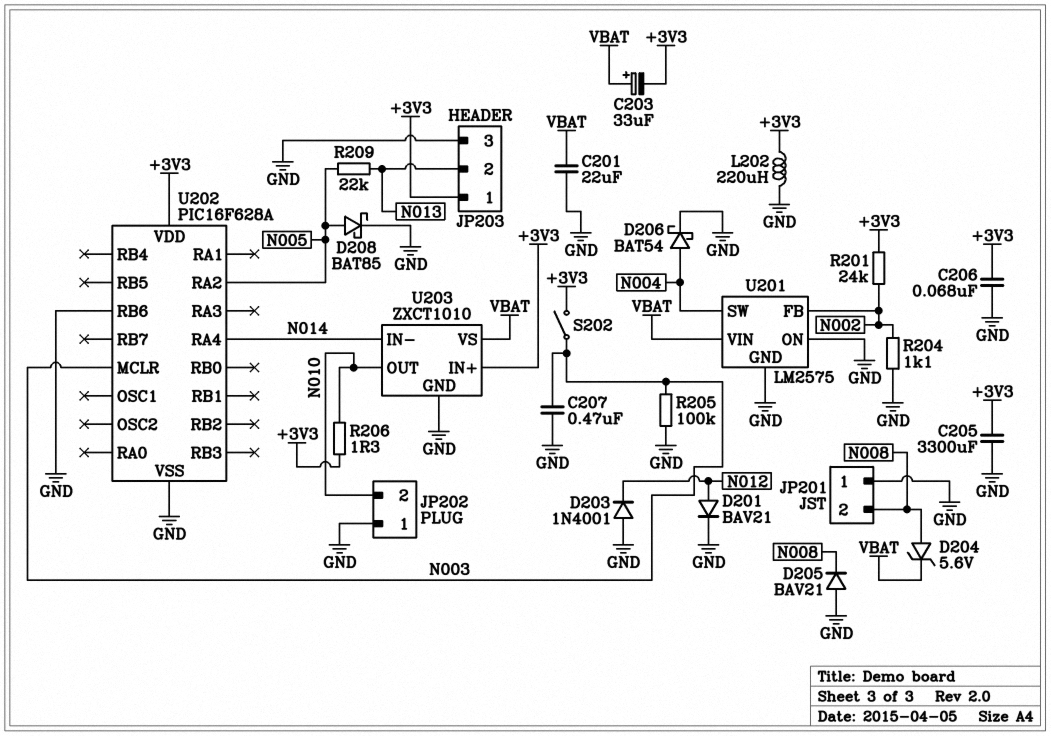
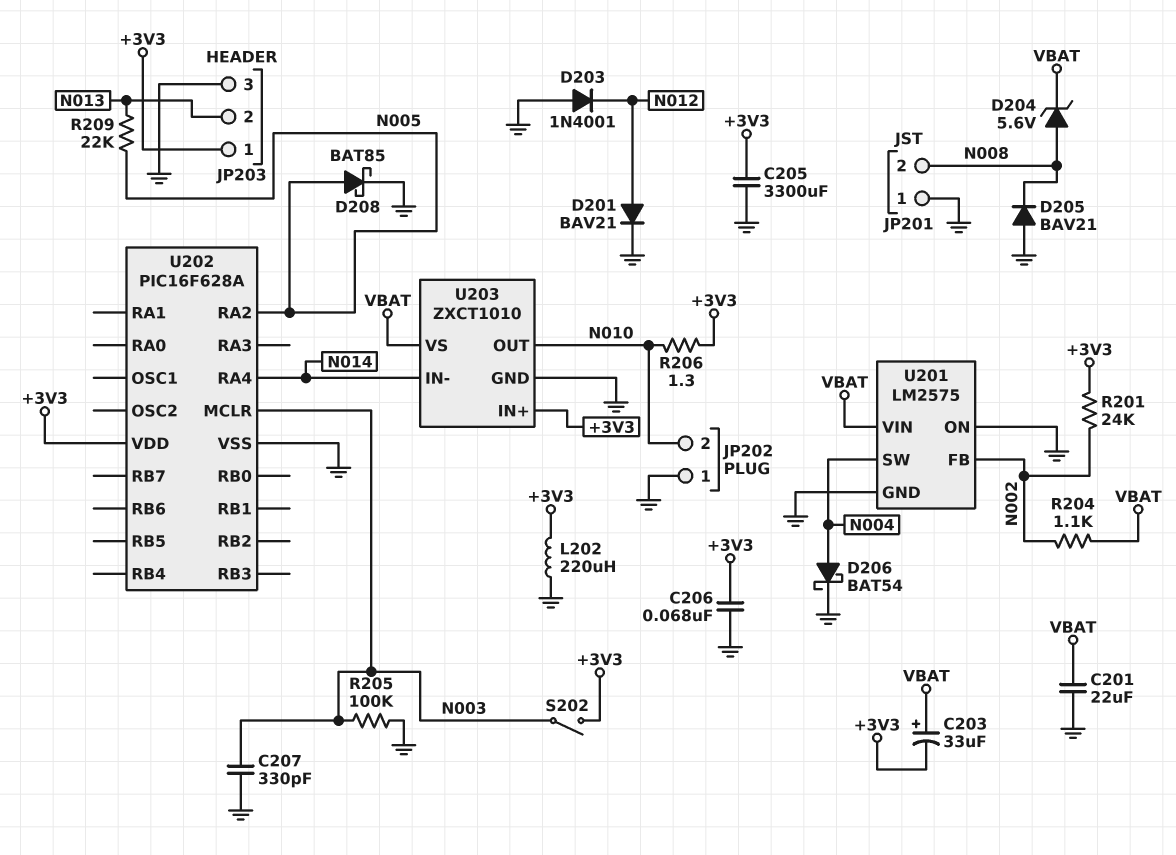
C207: 470nF (GND, N003) -> 330pF (GND, N003)
R204: 1.1k (GND, N002) -> 1.1k (N002, VBAT)
U202 pin RB6: GND -> none

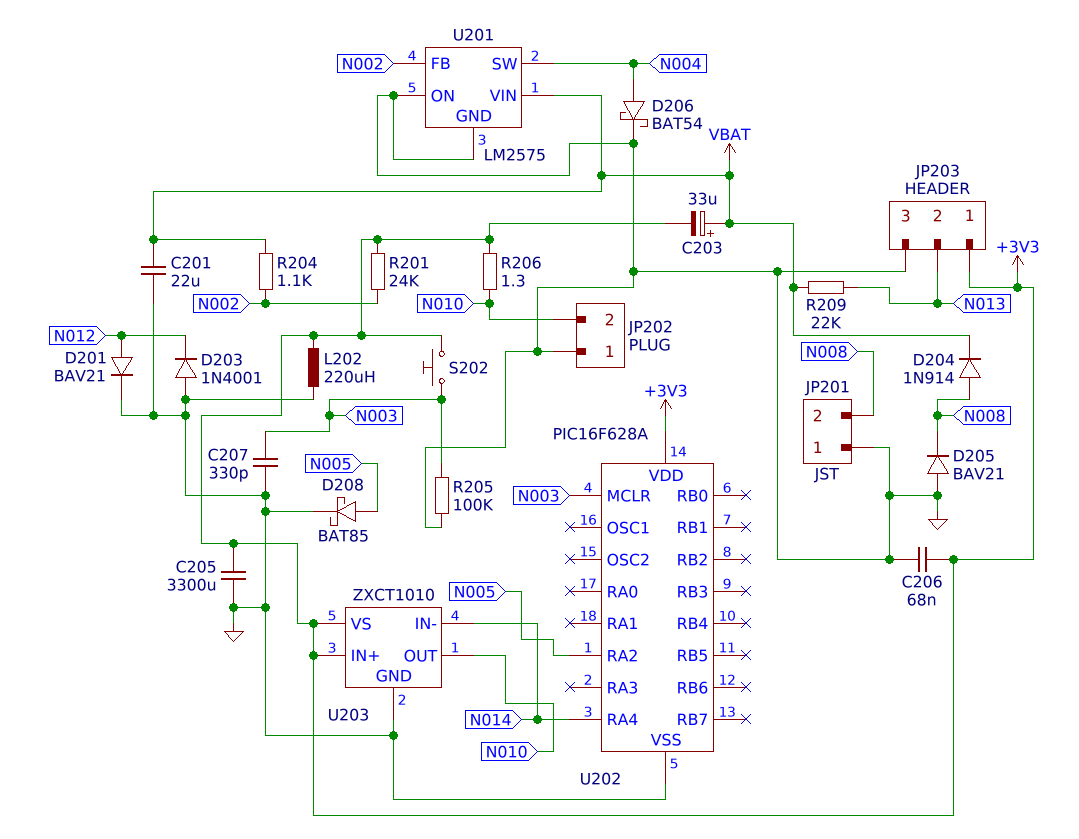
D204: zener 5.6V (A N008, K VBAT) -> diode 1N914 (A N008, K VBAT)
R209: 22k (N005, N013) -> 22k (N013, VBAT)
S202: switch (+3V3, N003) -> button (+3V3, N003)
U203 pin VS: VBAT -> +3V3

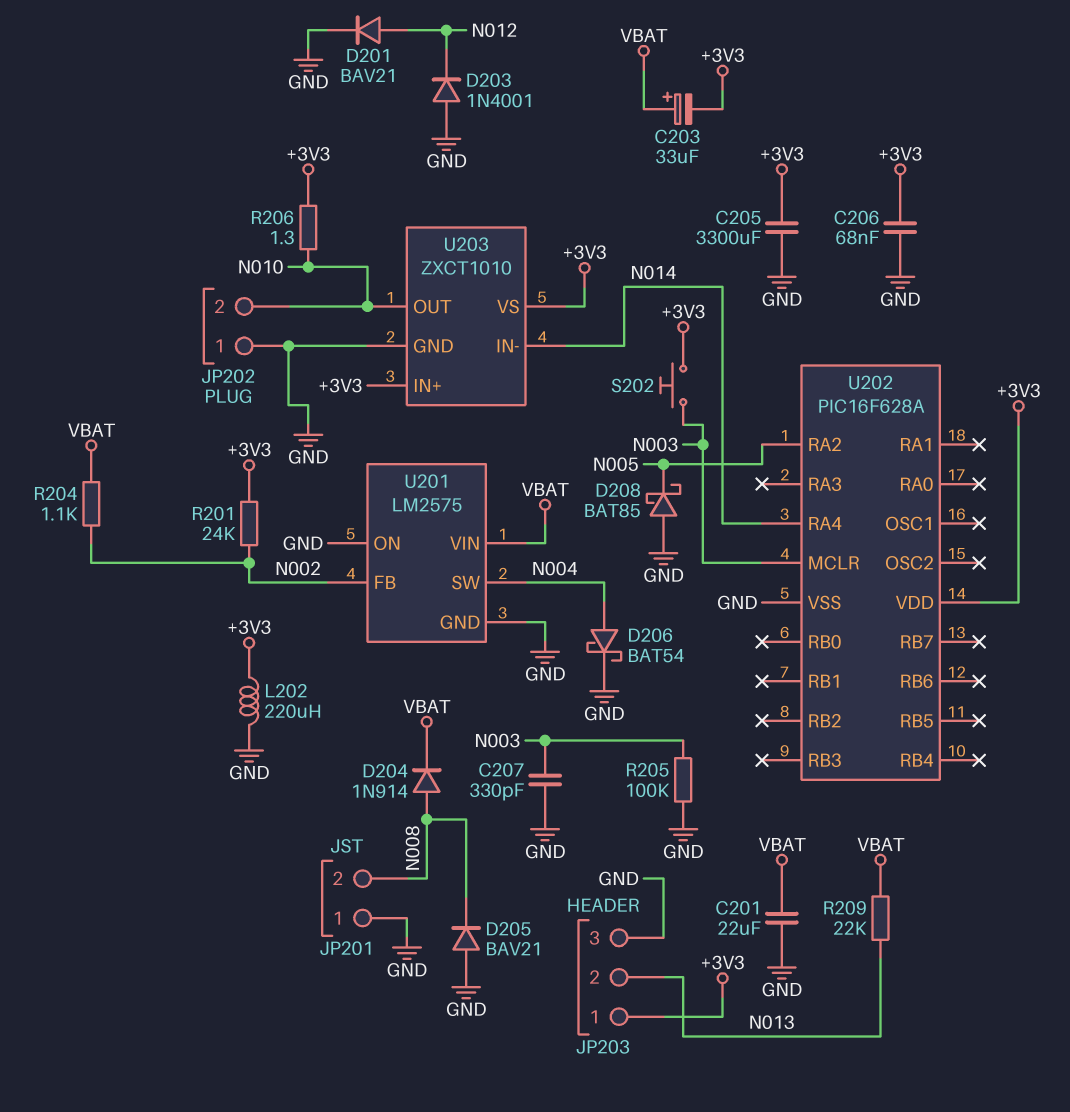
D208: schottky BAT85 (A N005, K GND) -> schottky BAT85 (A GND, K N005)

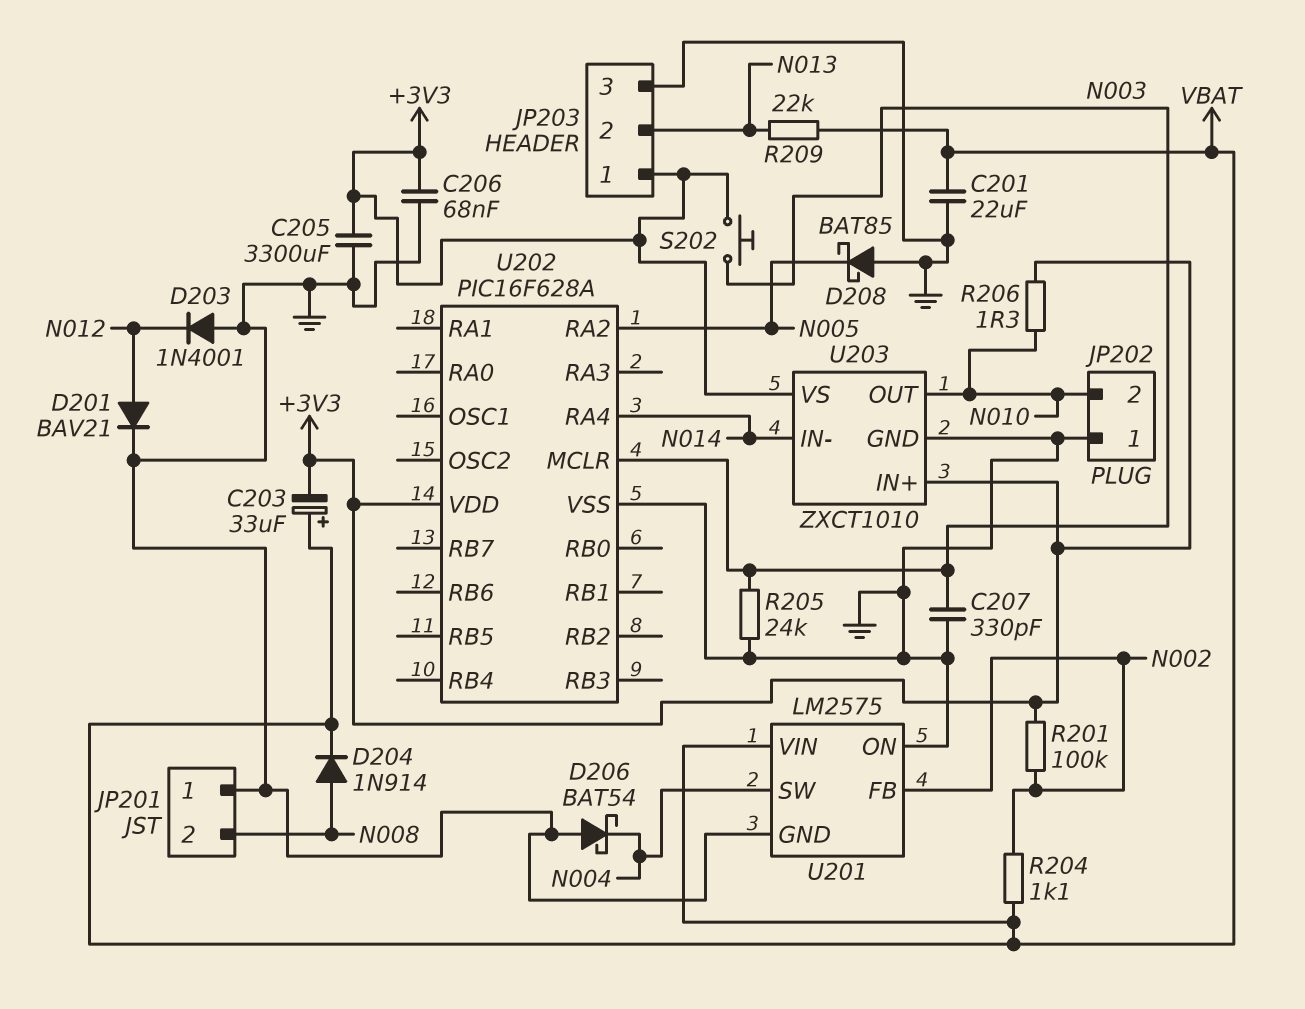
D205: diode BAV21 (A GND, K N008) -> none
D206: schottky BAT54 (A N004, K GND) -> schottky BAT54 (A GND, K N004)
L202: 220uH (+3V3, GND) -> none
R201: 24k (+3V3, N002) -> 100k (+3V3, N002)
R205: 100k (GND, N003) -> 24k (GND, N003)

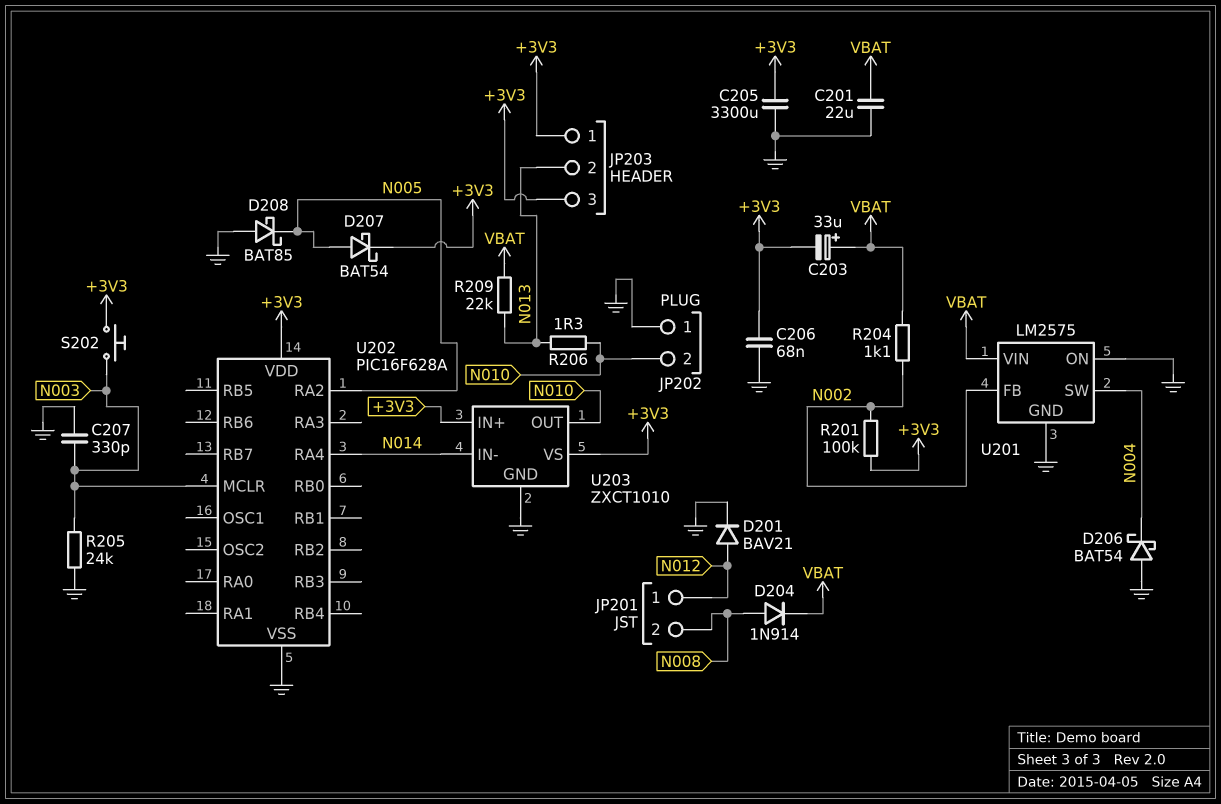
D203: diode 1N4001 (A GND, K N012) -> none
D207: none -> schottky BAT54 (A N005, K +3V3)
JP201 pin 1: GND -> N012
JP203 pin 3: GND -> +3V3
R206: 1.3 (+3V3, N010) -> 1.3 (N010, N013)

